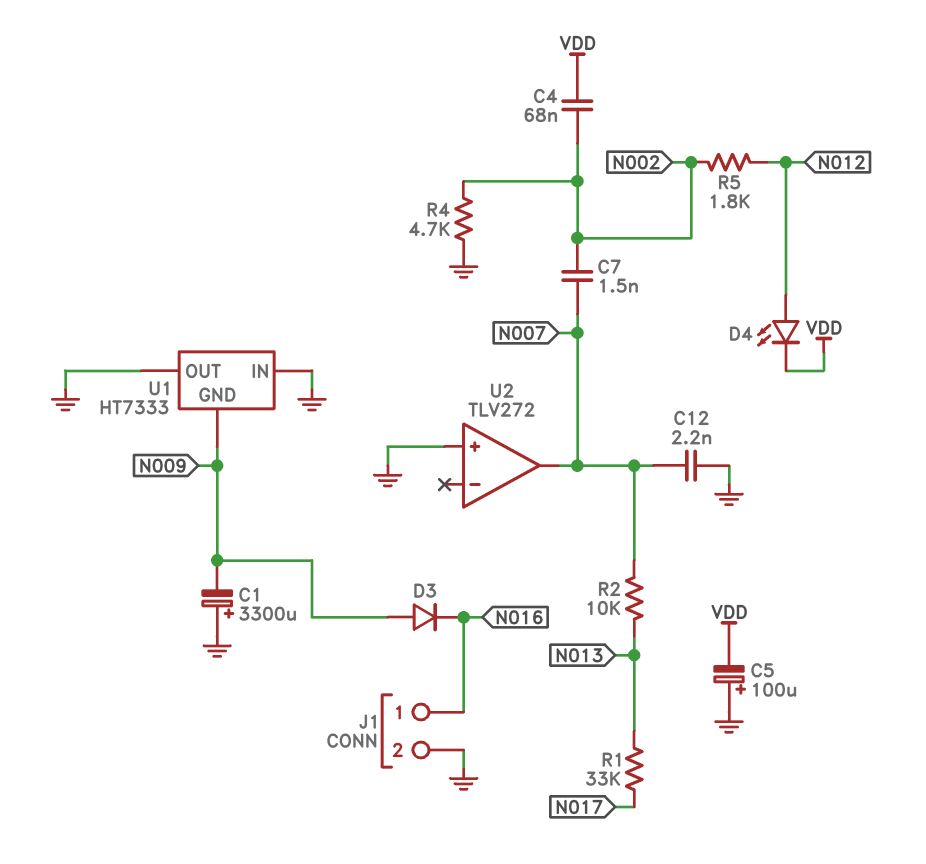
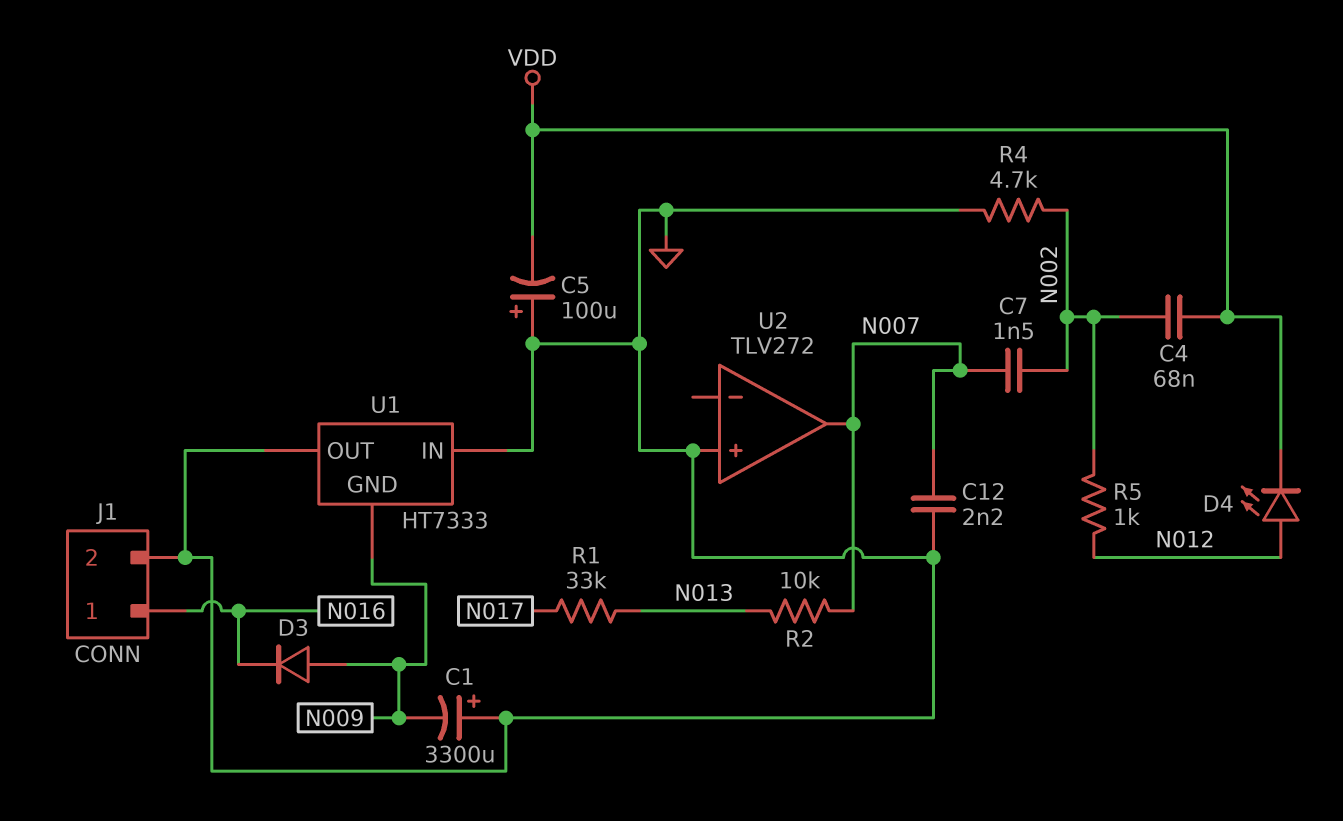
R5: 1.8k (N002, N012) -> 1k (N002, N012)

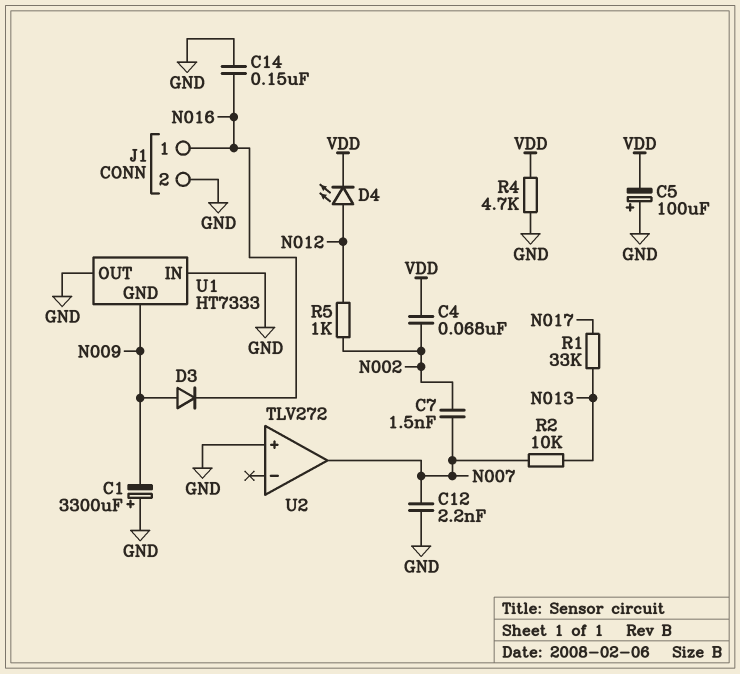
C14: none -> 150nF (GND, N016)
R4: 4.7k (GND, N002) -> 4.7k (GND, VDD)

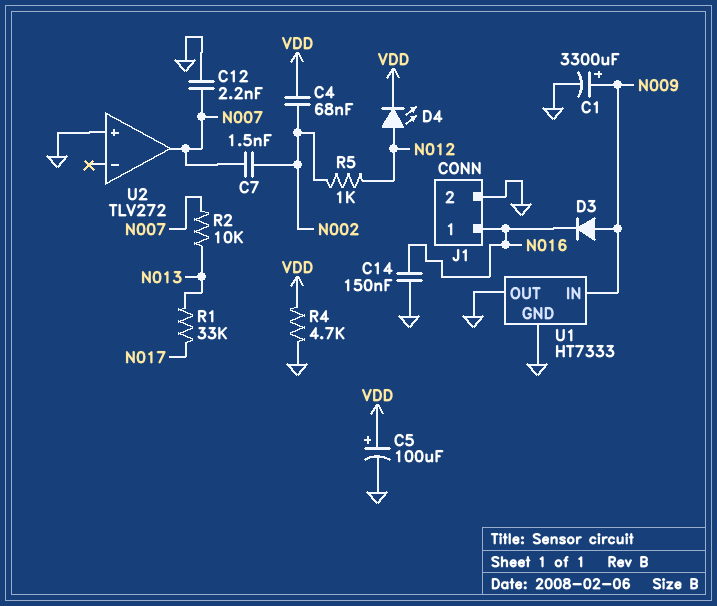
C1: 3300uF (plus GND, minus N009) -> 3300uF (plus N009, minus GND)
C5: 100uF (plus GND, minus VDD) -> 100uF (plus VDD, minus GND)
U1 pin GND: N009 -> GND
U1 pin IN: GND -> N009

